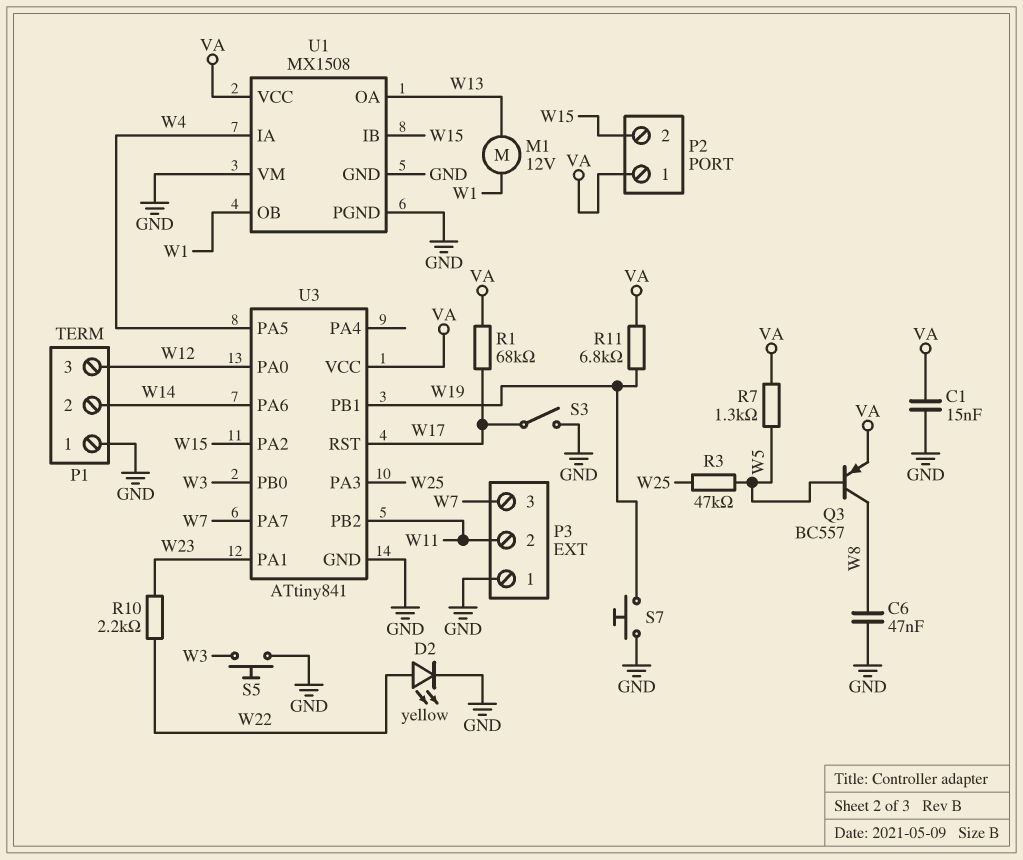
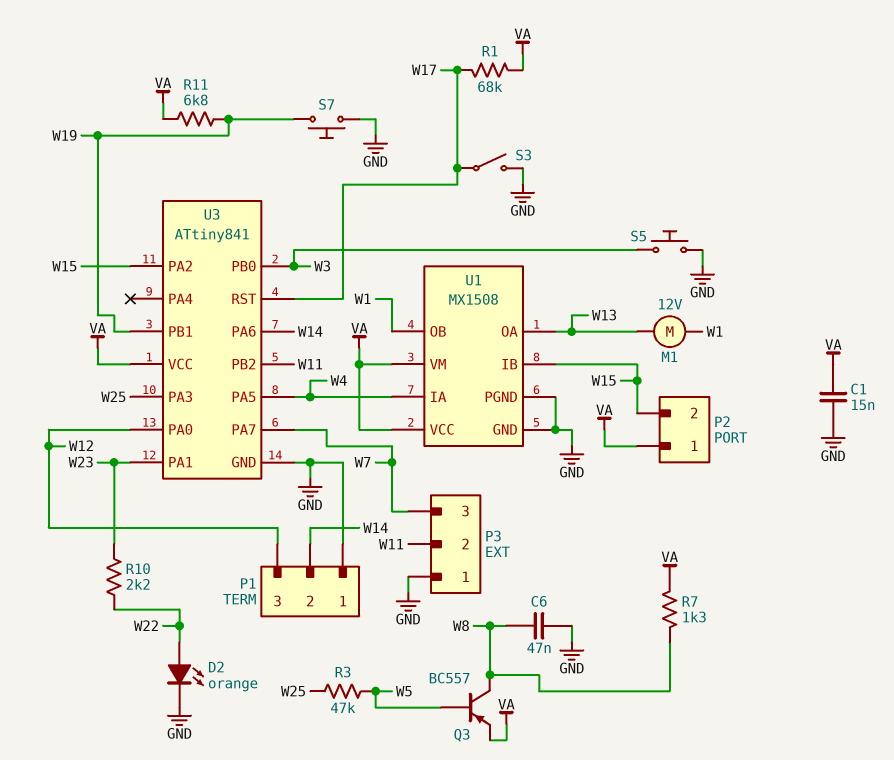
D2: LED yellow (A W22, K GND) -> LED orange (A W22, K GND)
R7: 1.3k (VA, W5) -> 1.3k (VA, W8)
U1 pin VM: GND -> VA

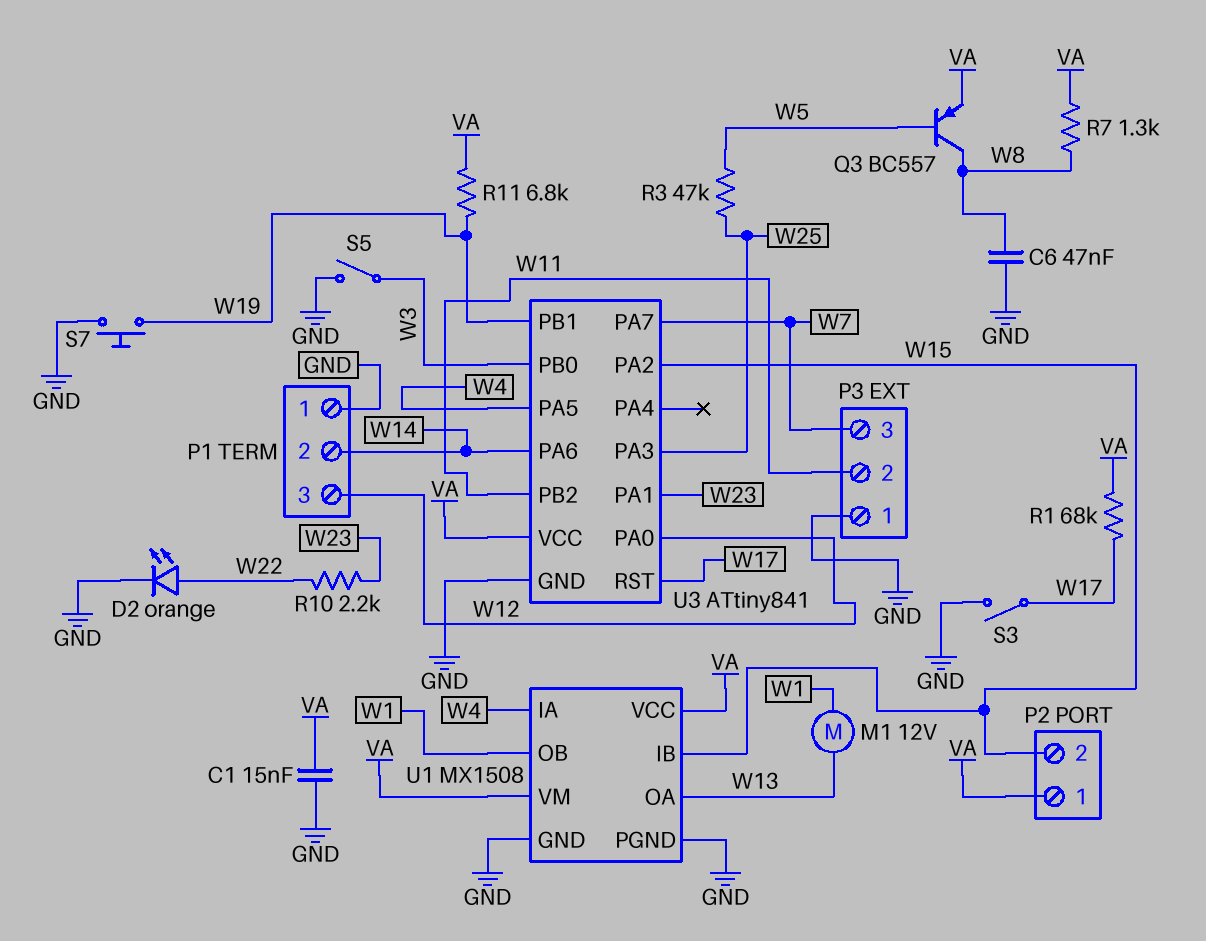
S5: button (GND, W3) -> switch (GND, W3)

